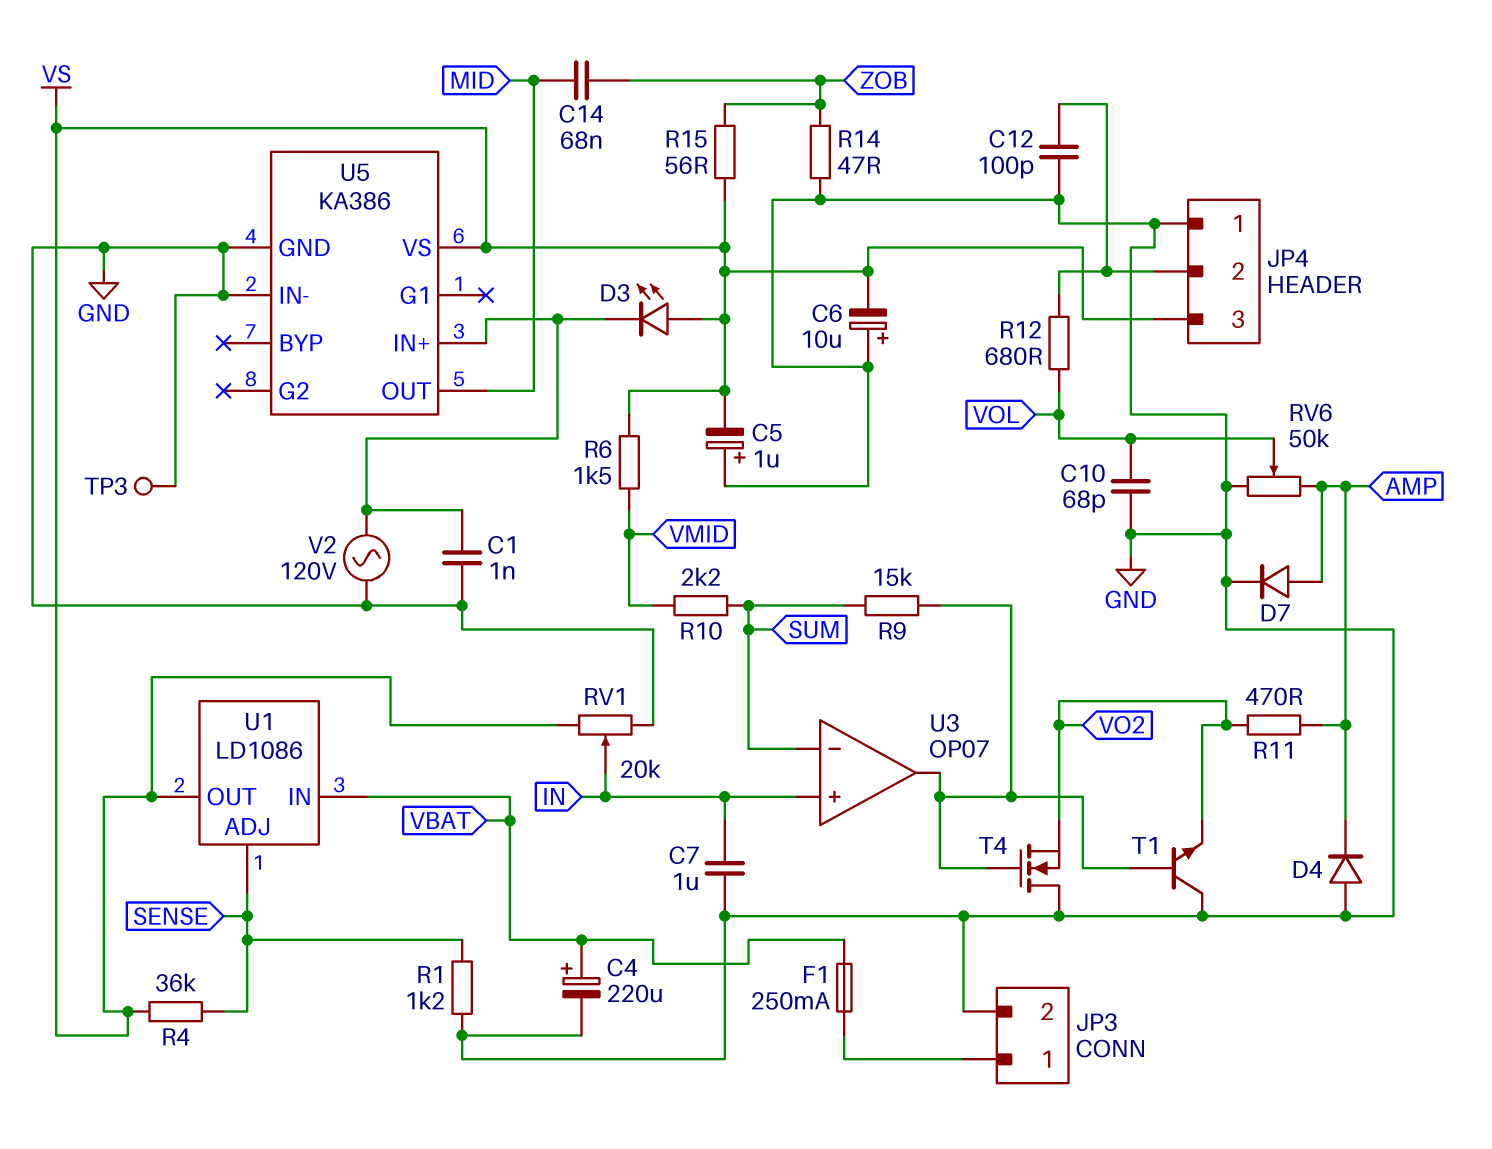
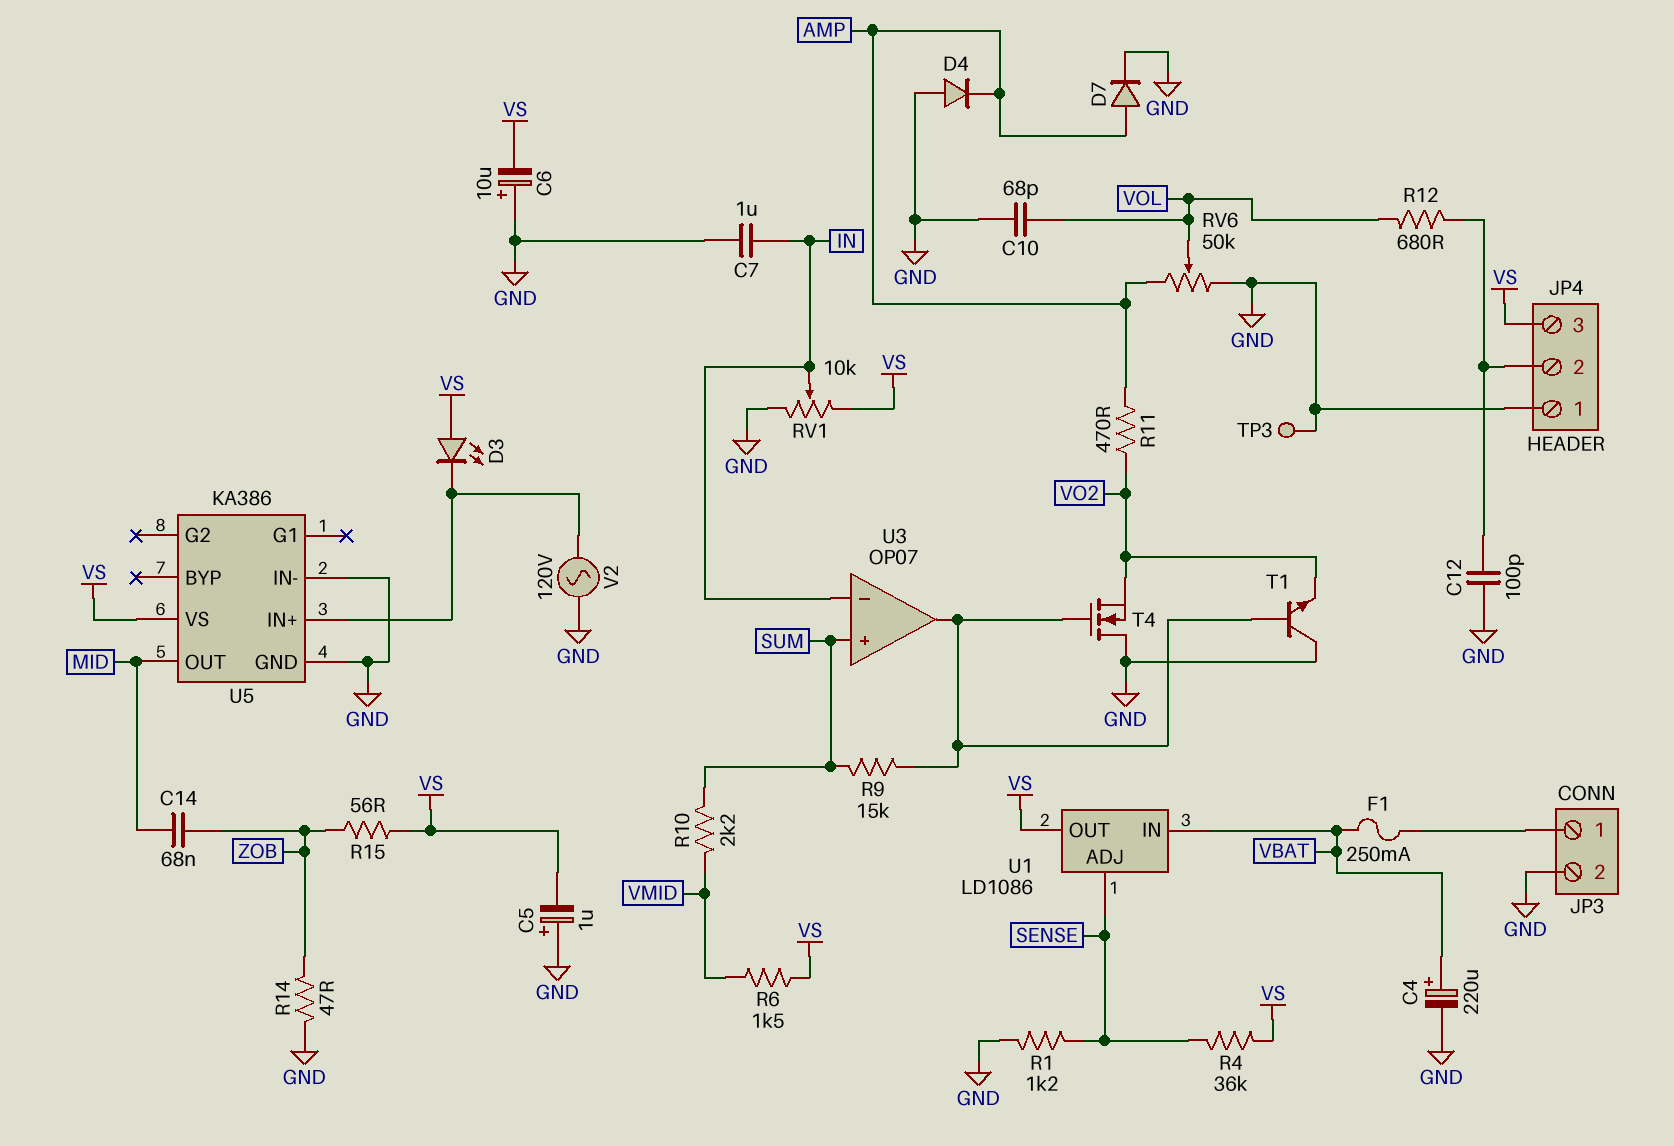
C1: 1nF (GND, U5/IN+) -> none
RV1: 20k (GND, VS, wiper IN) -> 10k (GND, VS, wiper IN)
U3 pin in+: IN -> SUM
U3 pin in-: SUM -> IN

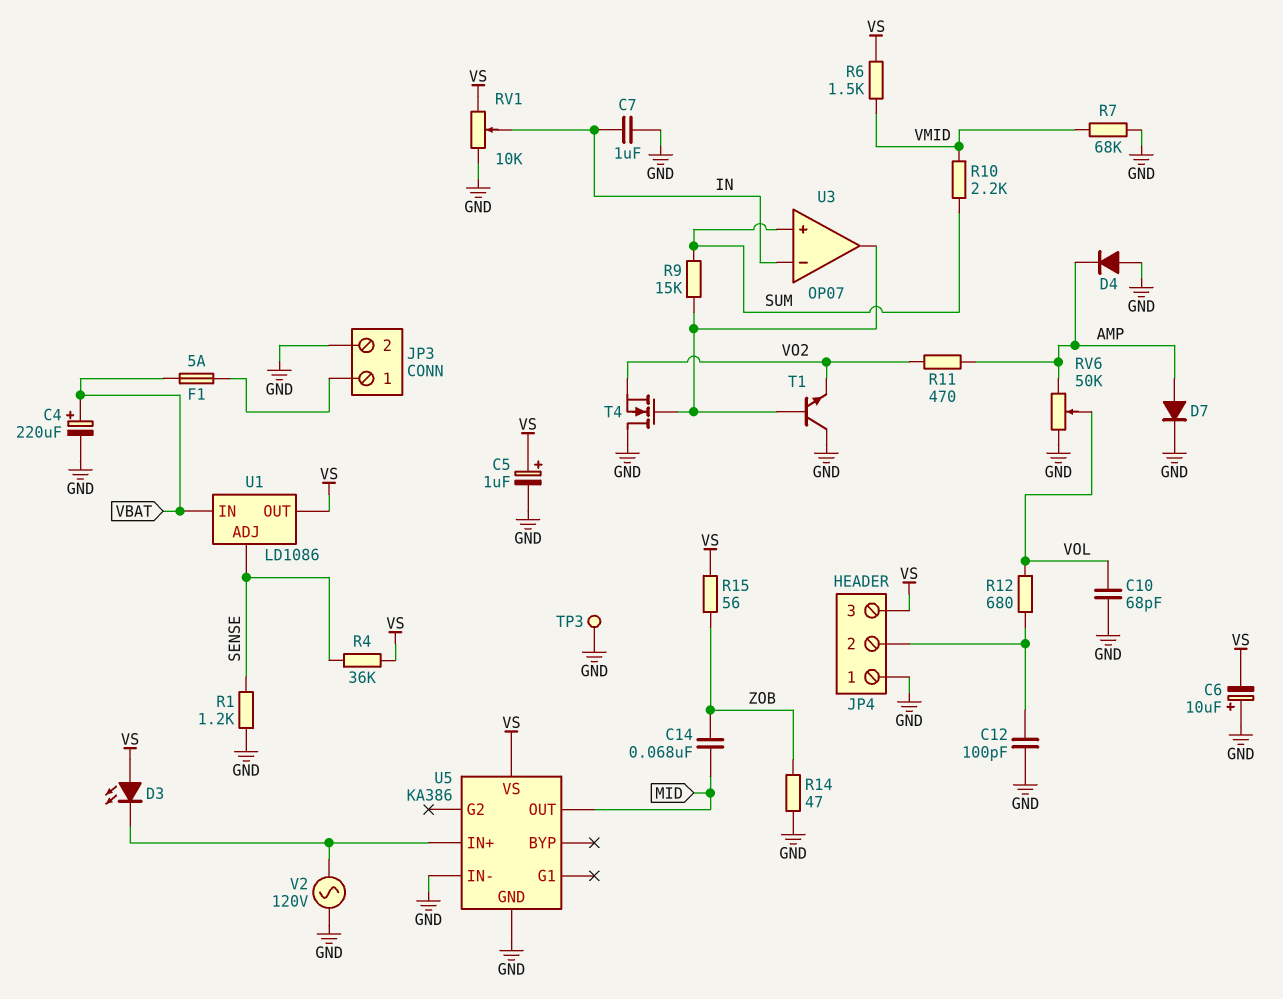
C5: 1uF (plus GND, minus VS) -> 1uF (plus VS, minus GND)
F1: 250mA (JP3/1, VBAT) -> 5A (JP3/1, VBAT)
R7: none -> 68k (GND, VMID)

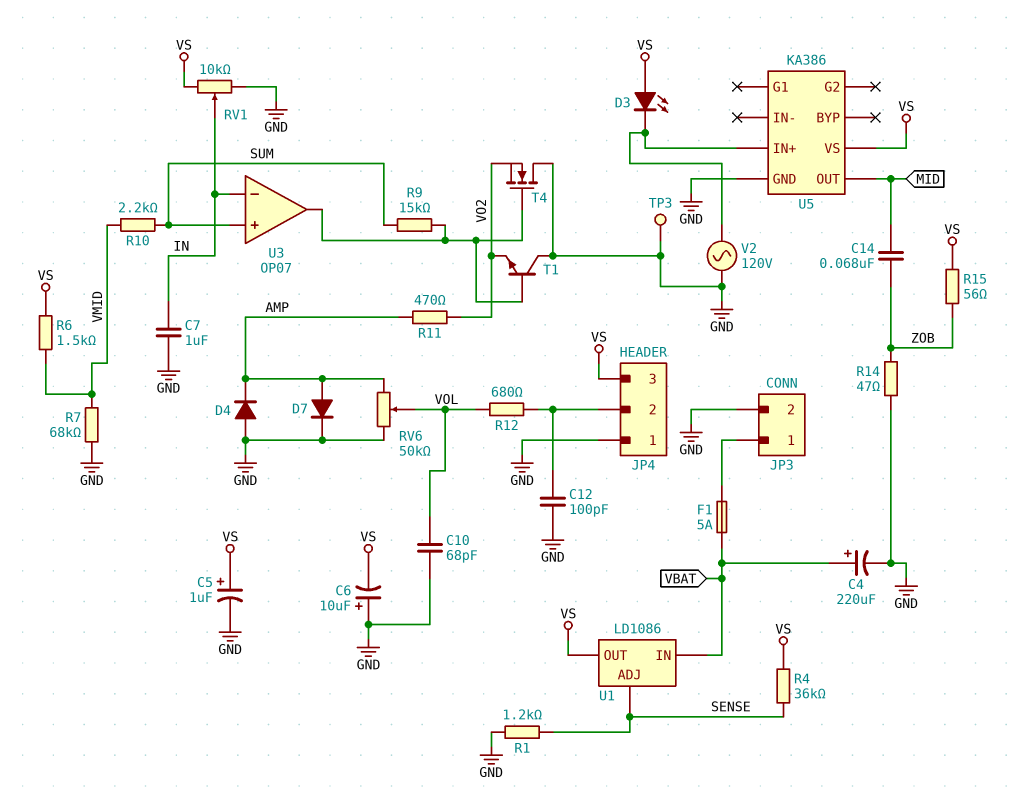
U5 pin IN-: GND -> none

